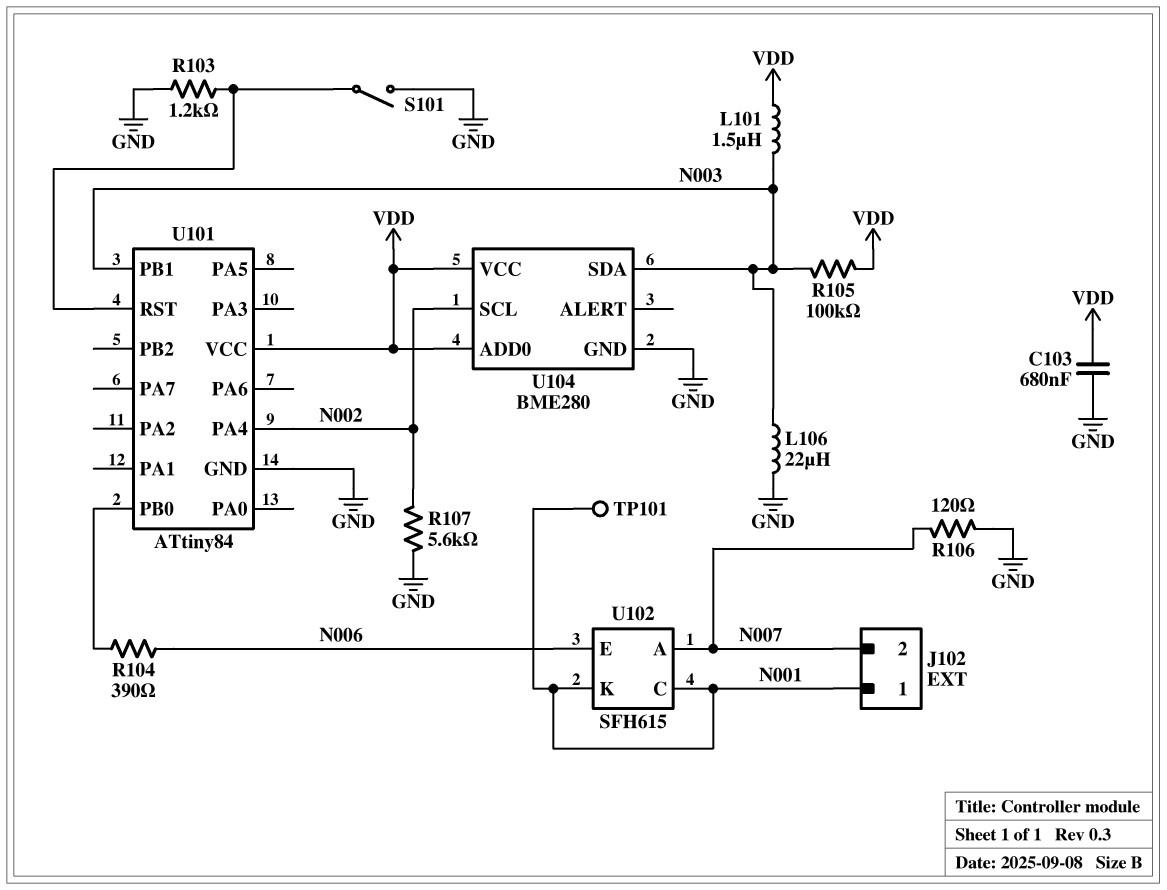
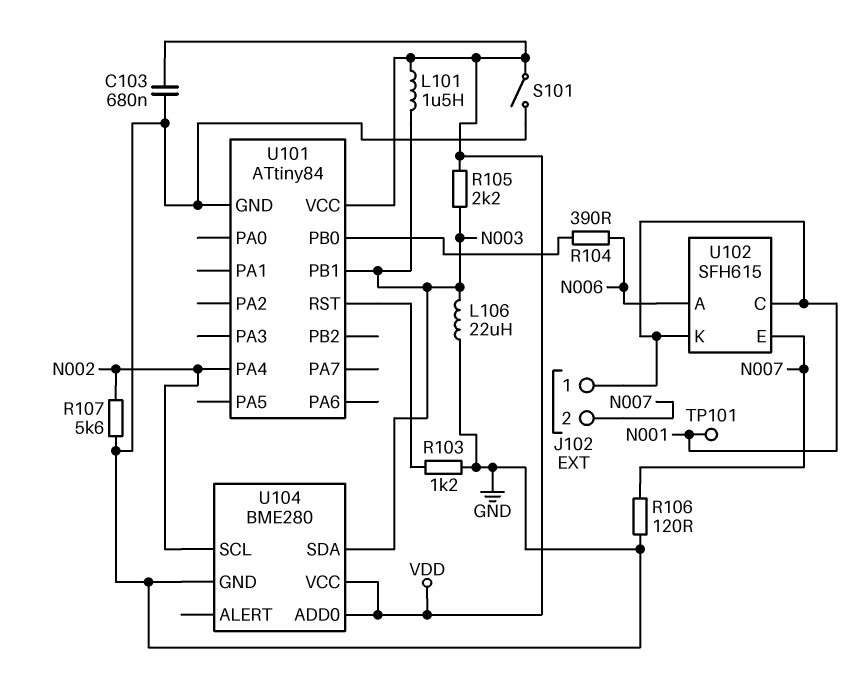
R105: 100k (N003, VDD) -> 2.2k (N003, VDD)
S101: switch (GND, U101/RST) -> switch (GND, VDD)
U102 pin A: N007 -> N006
U102 pin E: N006 -> N007

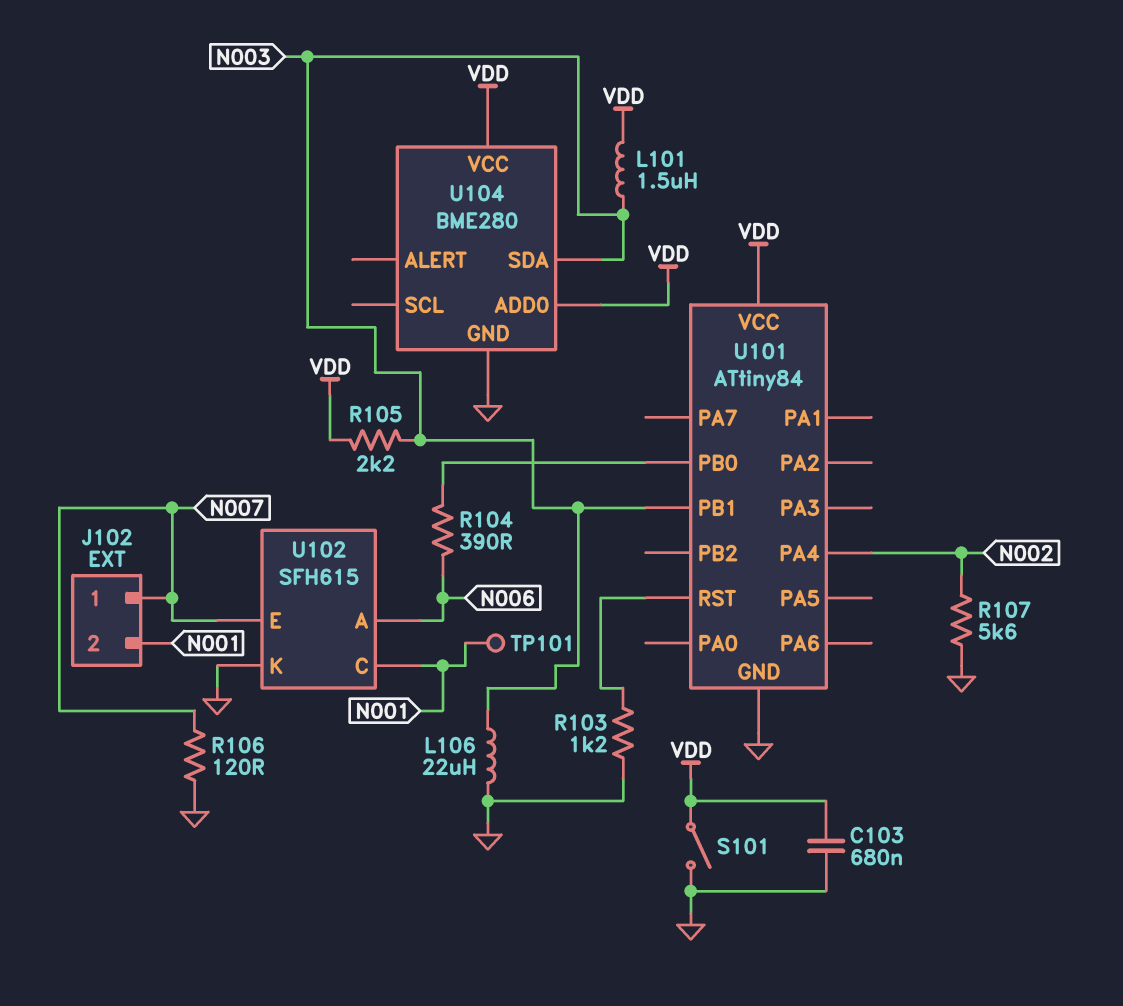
J102 pin 1: N001 -> N007
J102 pin 2: N007 -> N001
U102 pin K: N001 -> GND
U104 pin SCL: N002 -> none

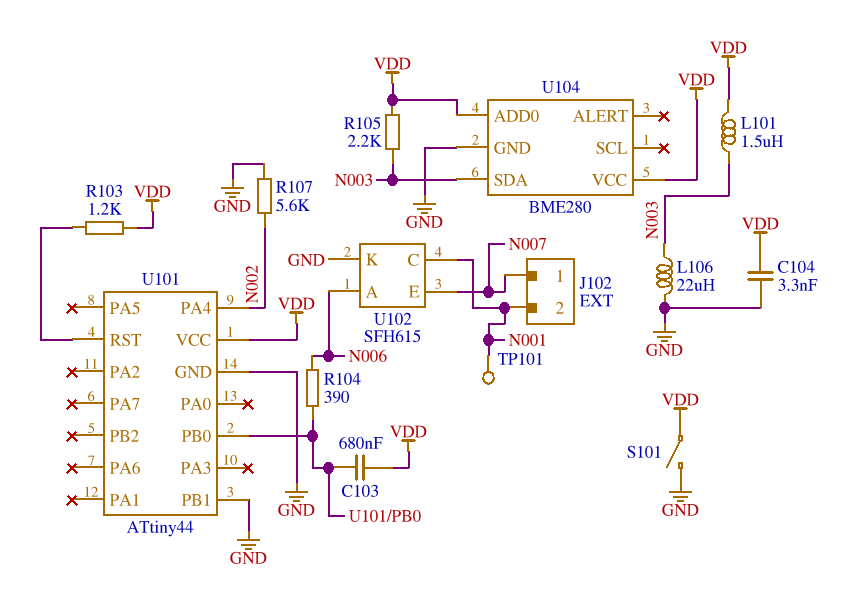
C103: 680nF (GND, VDD) -> 680nF (U101/PB0, VDD)
C104: none -> 3.3nF (GND, VDD)
R103: 1.2k (GND, U101/RST) -> 1.2k (U101/RST, VDD)
R106: 120 (GND, N007) -> none
U101: ATtiny84 -> ATtiny44
U101 pin PB1: N003 -> GND

